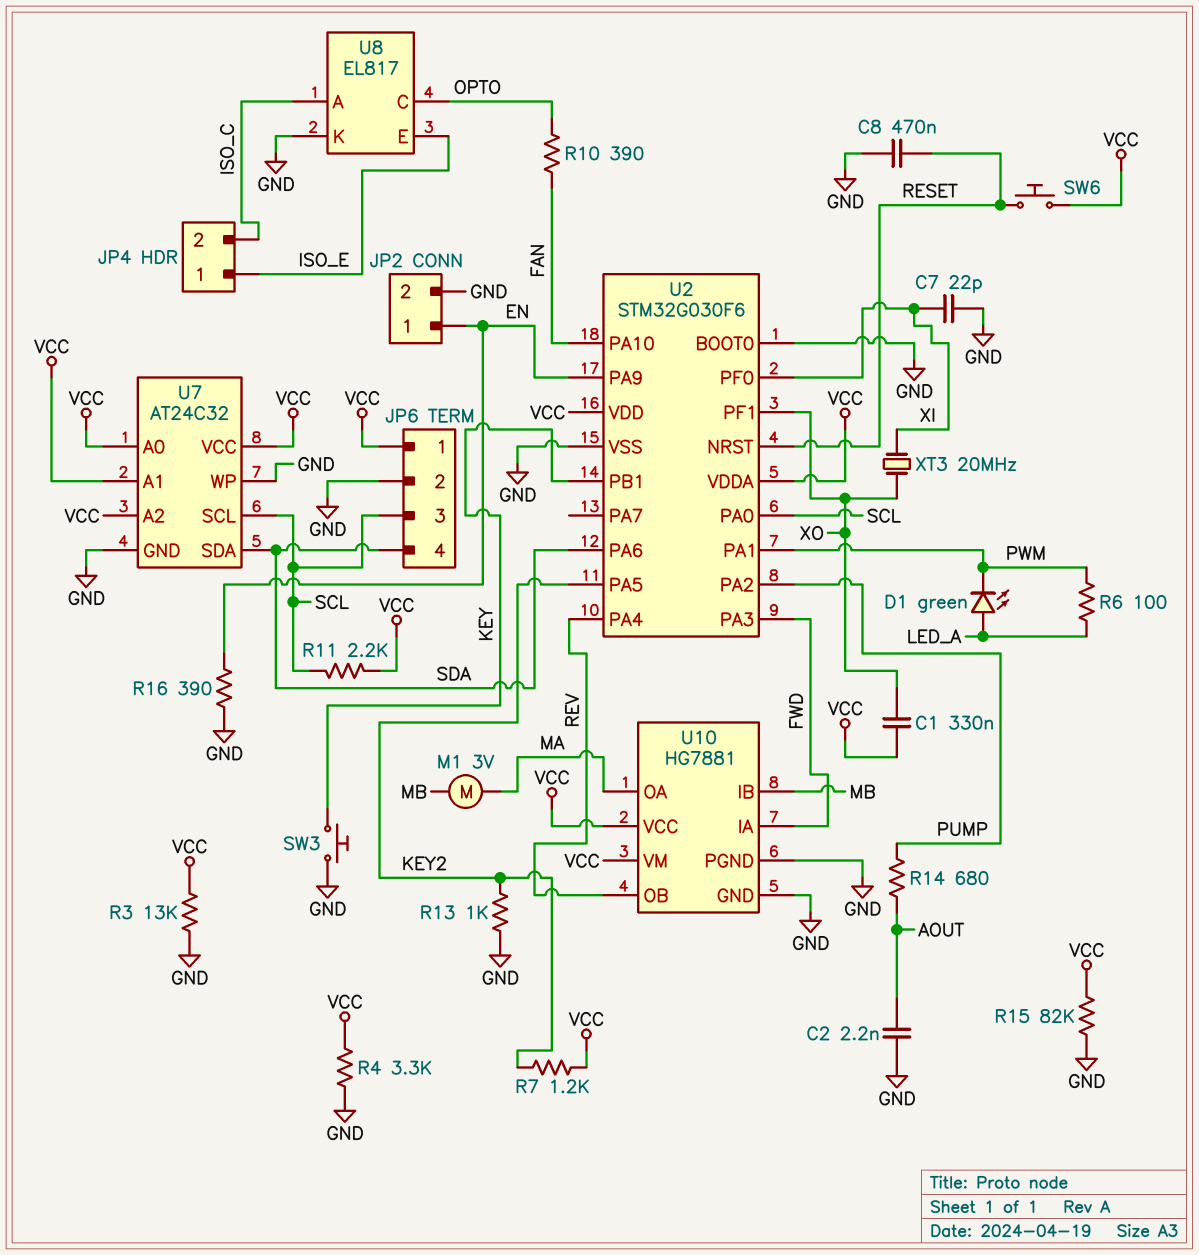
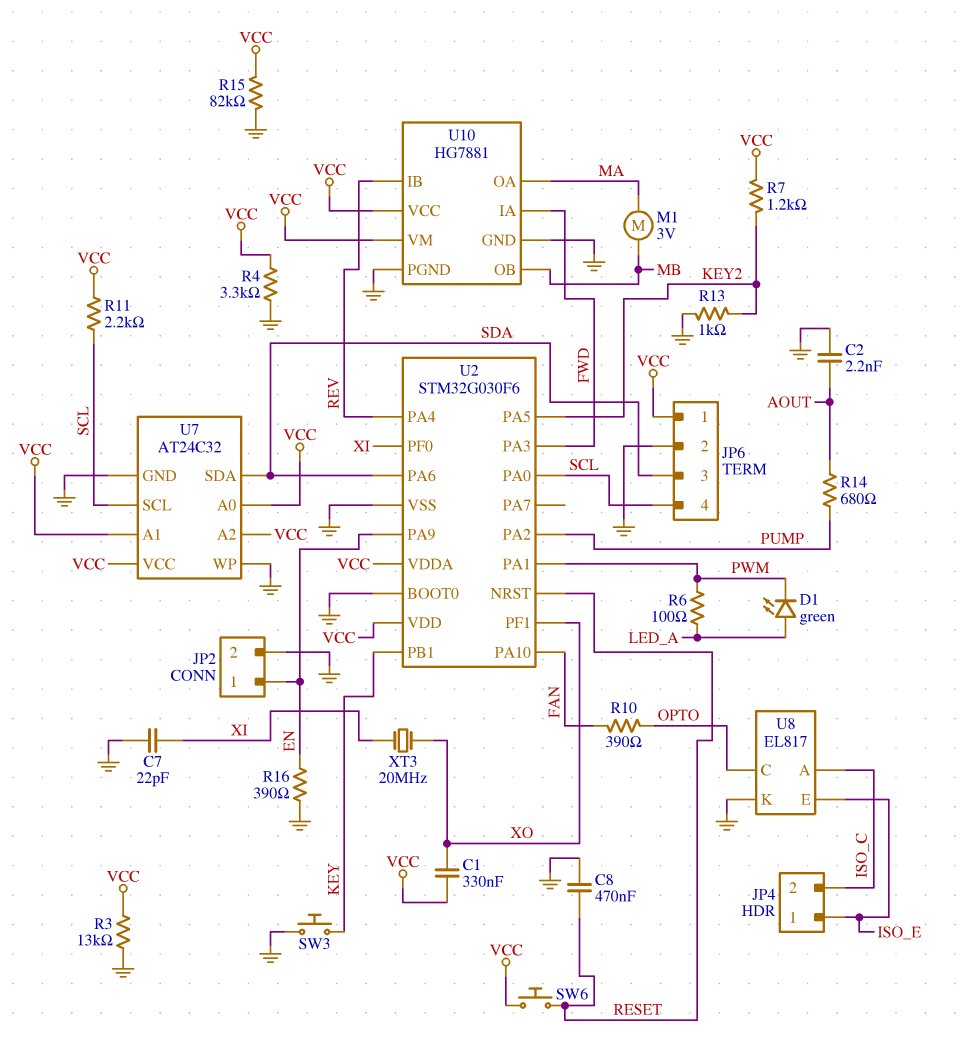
JP6 pin 3: SCL -> SDA
JP6 pin 4: SDA -> SCL
U10 pin IB: MB -> REV
U10 pin OB: REV -> MB

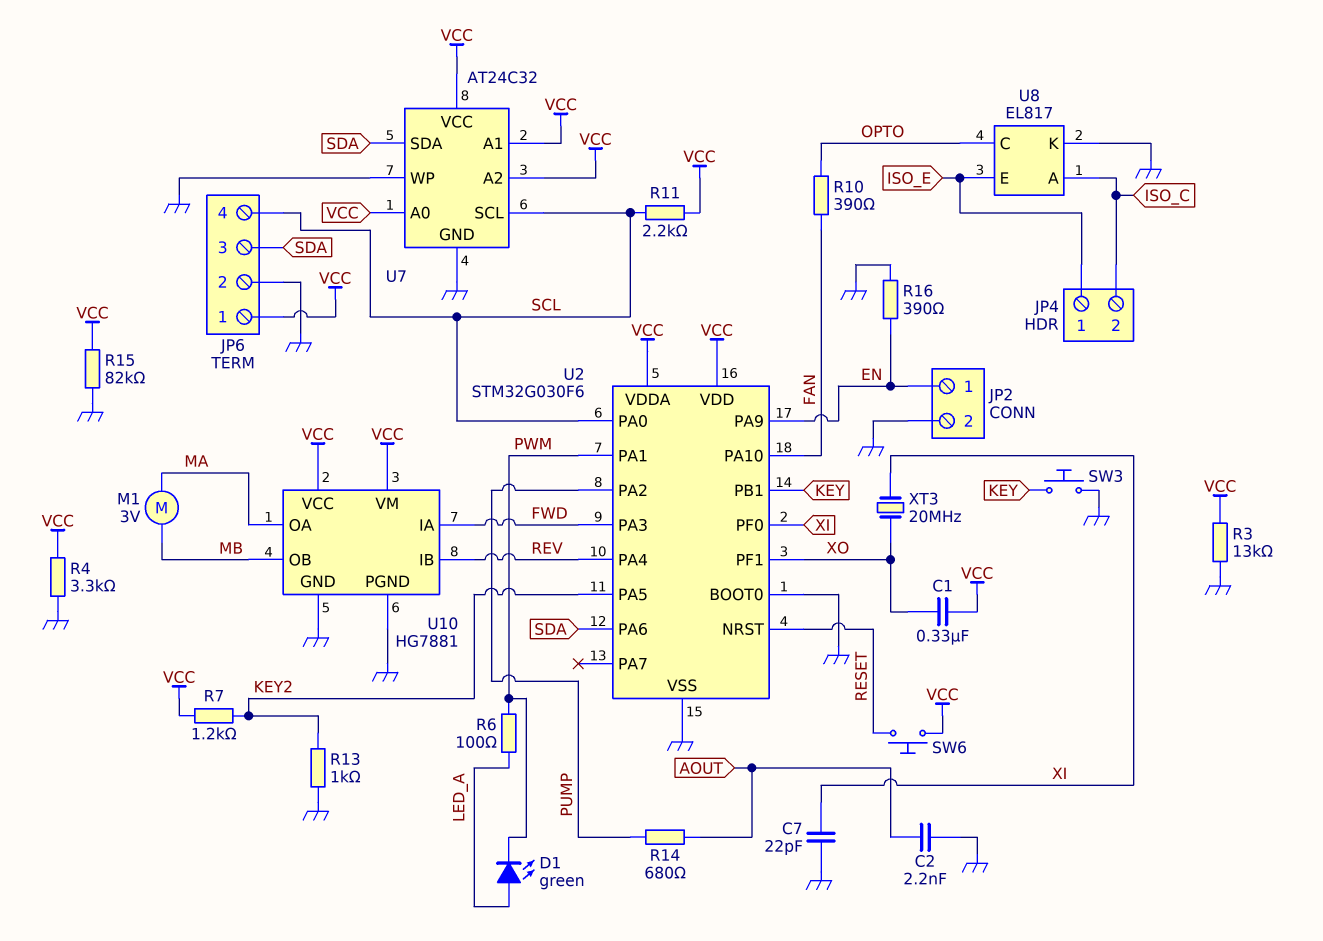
C8: 470nF (GND, RESET) -> none

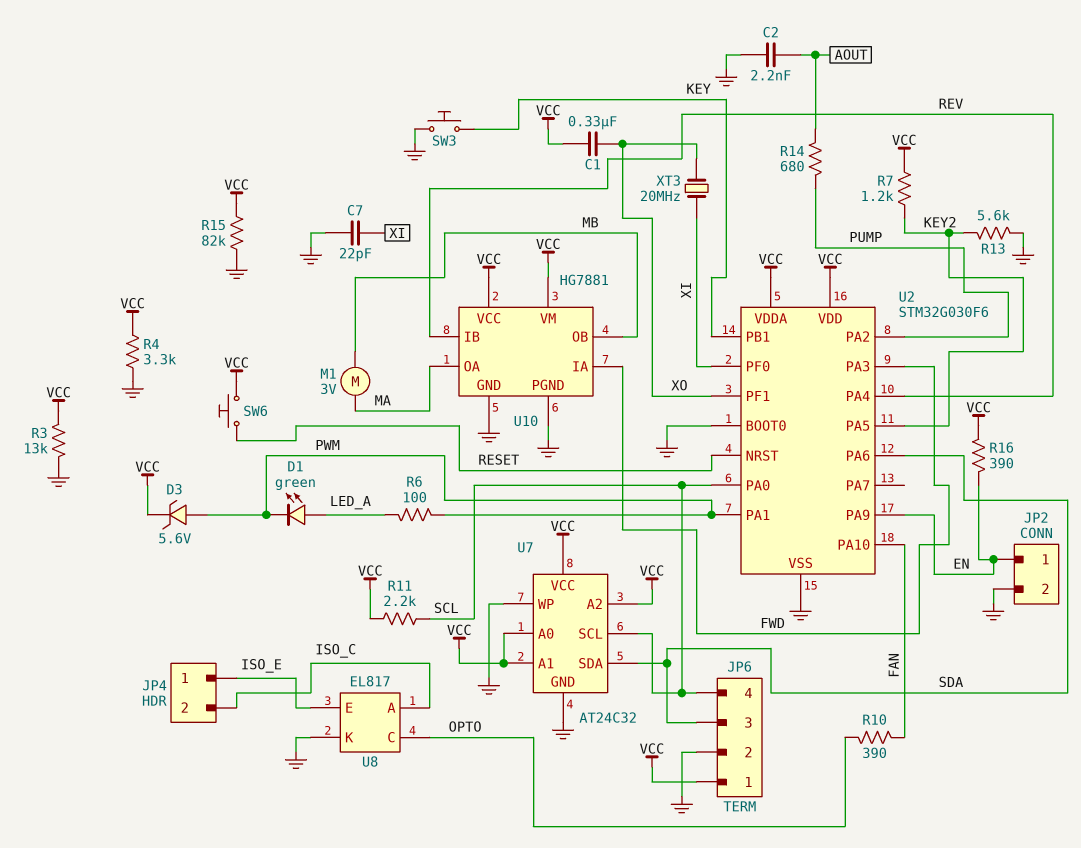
D3: none -> zener 5.6V (A PWM, K VCC)
R13: 1k (GND, KEY2) -> 5.6k (GND, KEY2)
R16: 390 (EN, GND) -> 390 (EN, VCC)

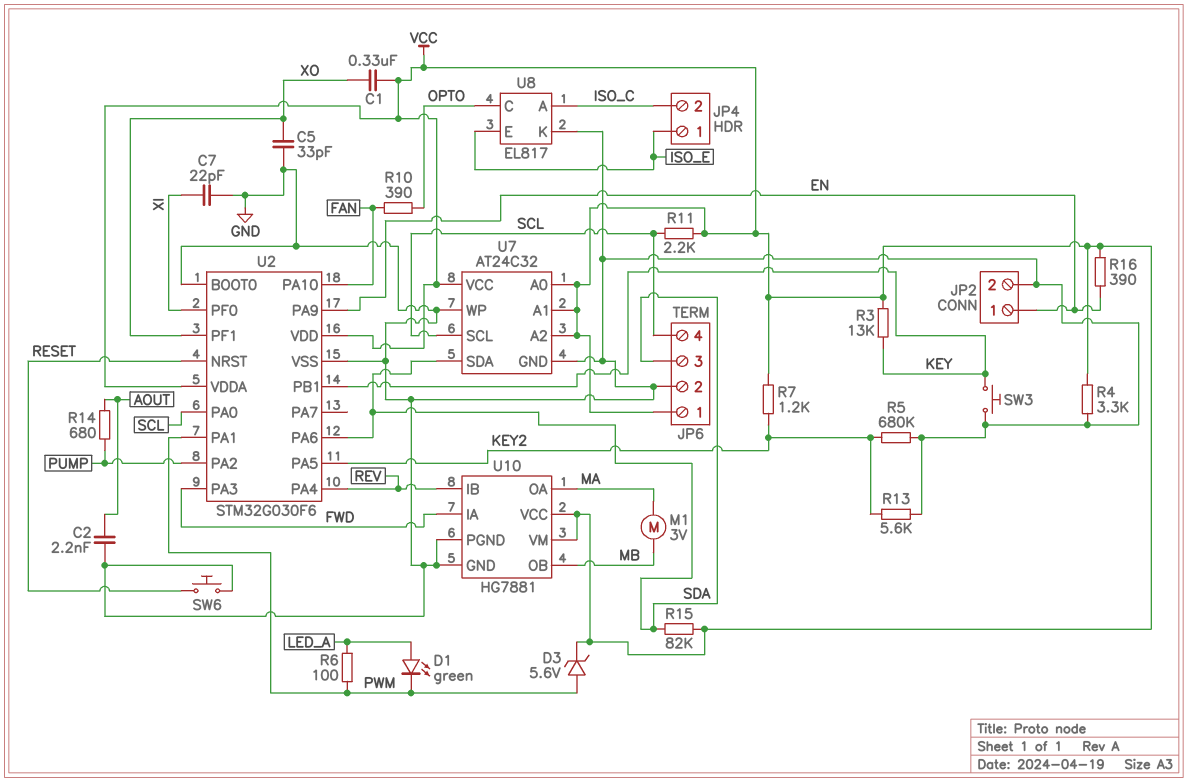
C5: none -> 33pF (GND, XO)
R3: 13k (GND, VCC) -> 13k (KEY, VCC)
R5: none -> 680k (GND, KEY2)
R15: 82k (GND, VCC) -> 82k (SDA, VCC)
SW6: button (RESET, VCC) -> button (GND, RESET)
XT3: 20MHz (XI, XO) -> none

